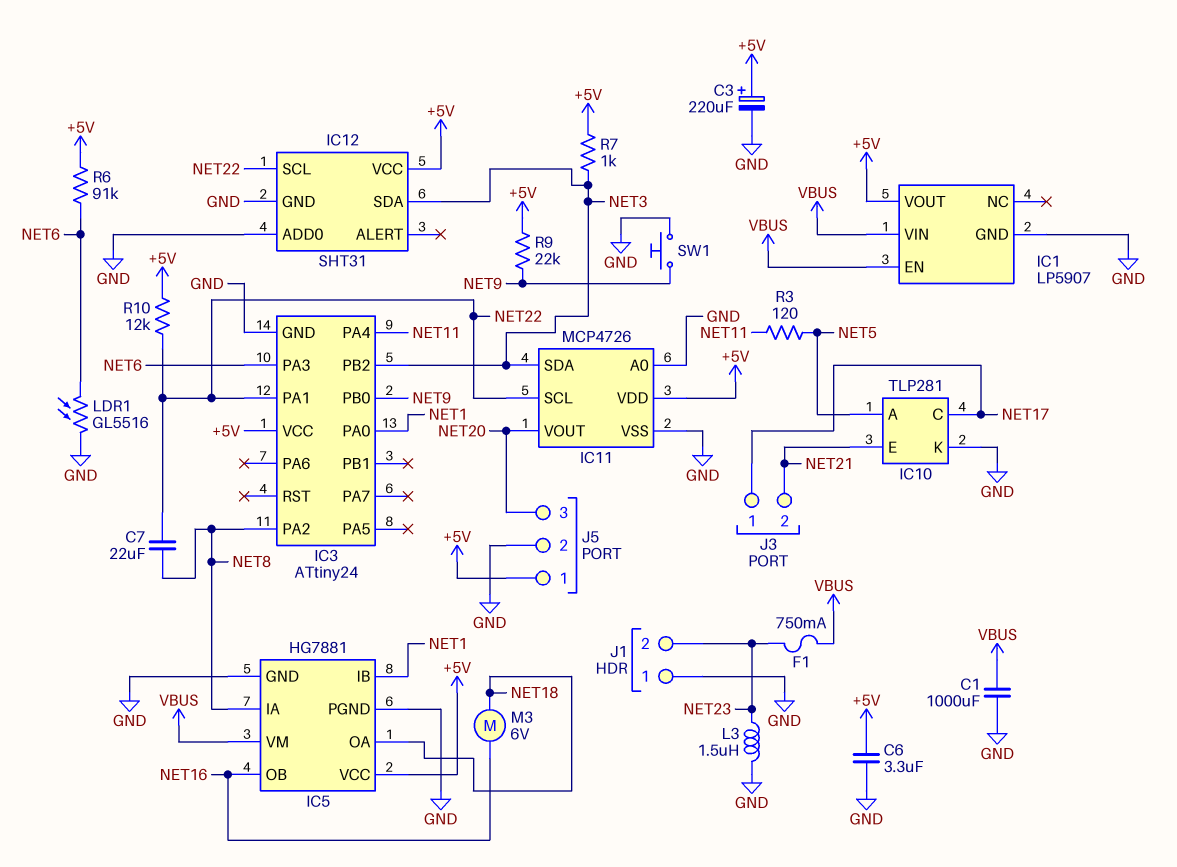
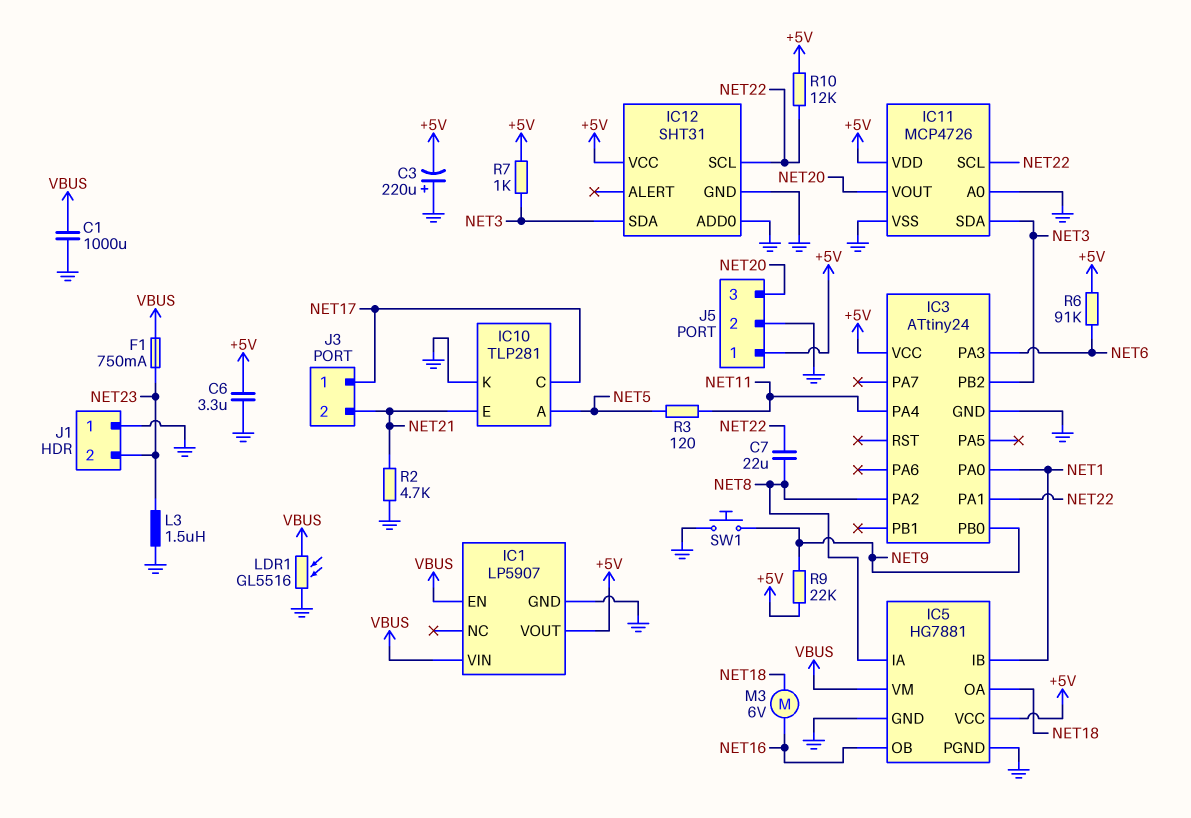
C3: 220uF (plus +5V, minus GND) -> 220uF (plus GND, minus +5V)
LDR1: GL5516 (GND, NET6) -> GL5516 (GND, VBUS)
R2: none -> 4.7k (GND, NET21)

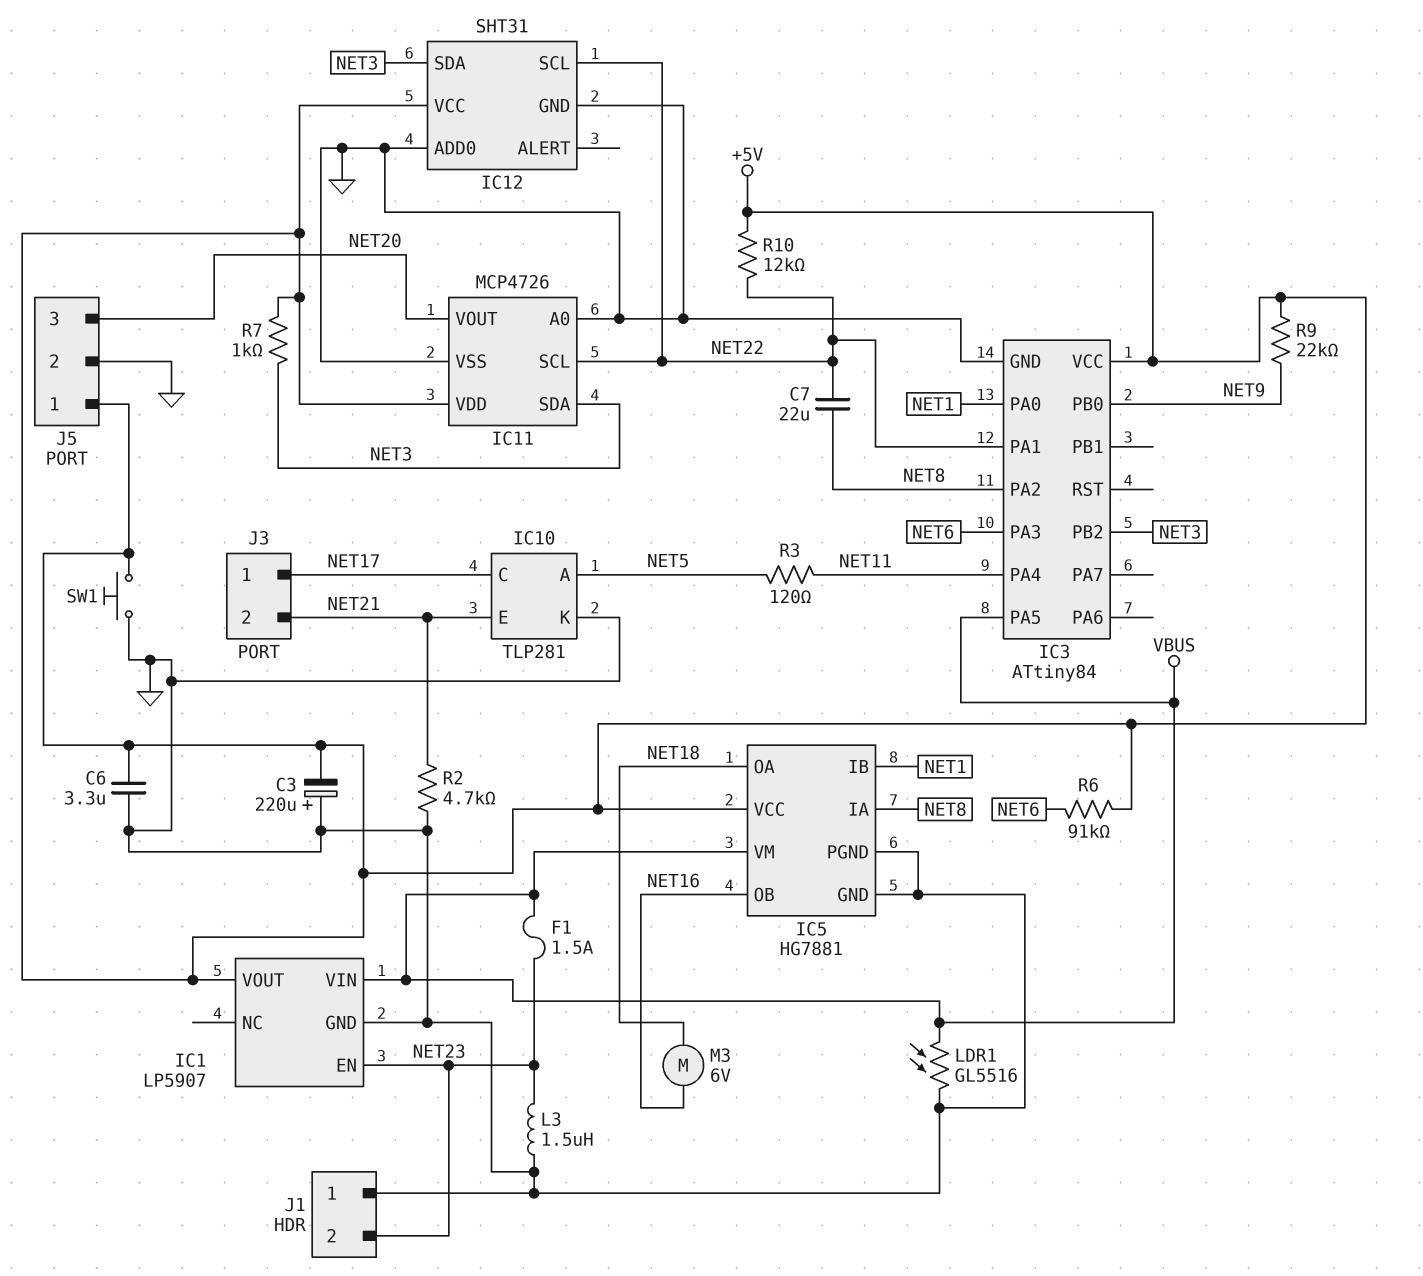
C1: 1000uF (GND, VBUS) -> none
F1: 750mA (NET23, VBUS) -> 1.5A (NET23, VBUS)
IC1 pin EN: VBUS -> NET23
IC3: ATtiny24 -> ATtiny84
IC3 pin PA5: none -> VBUS
SW1: button (GND, NET9) -> button (+5V, GND)

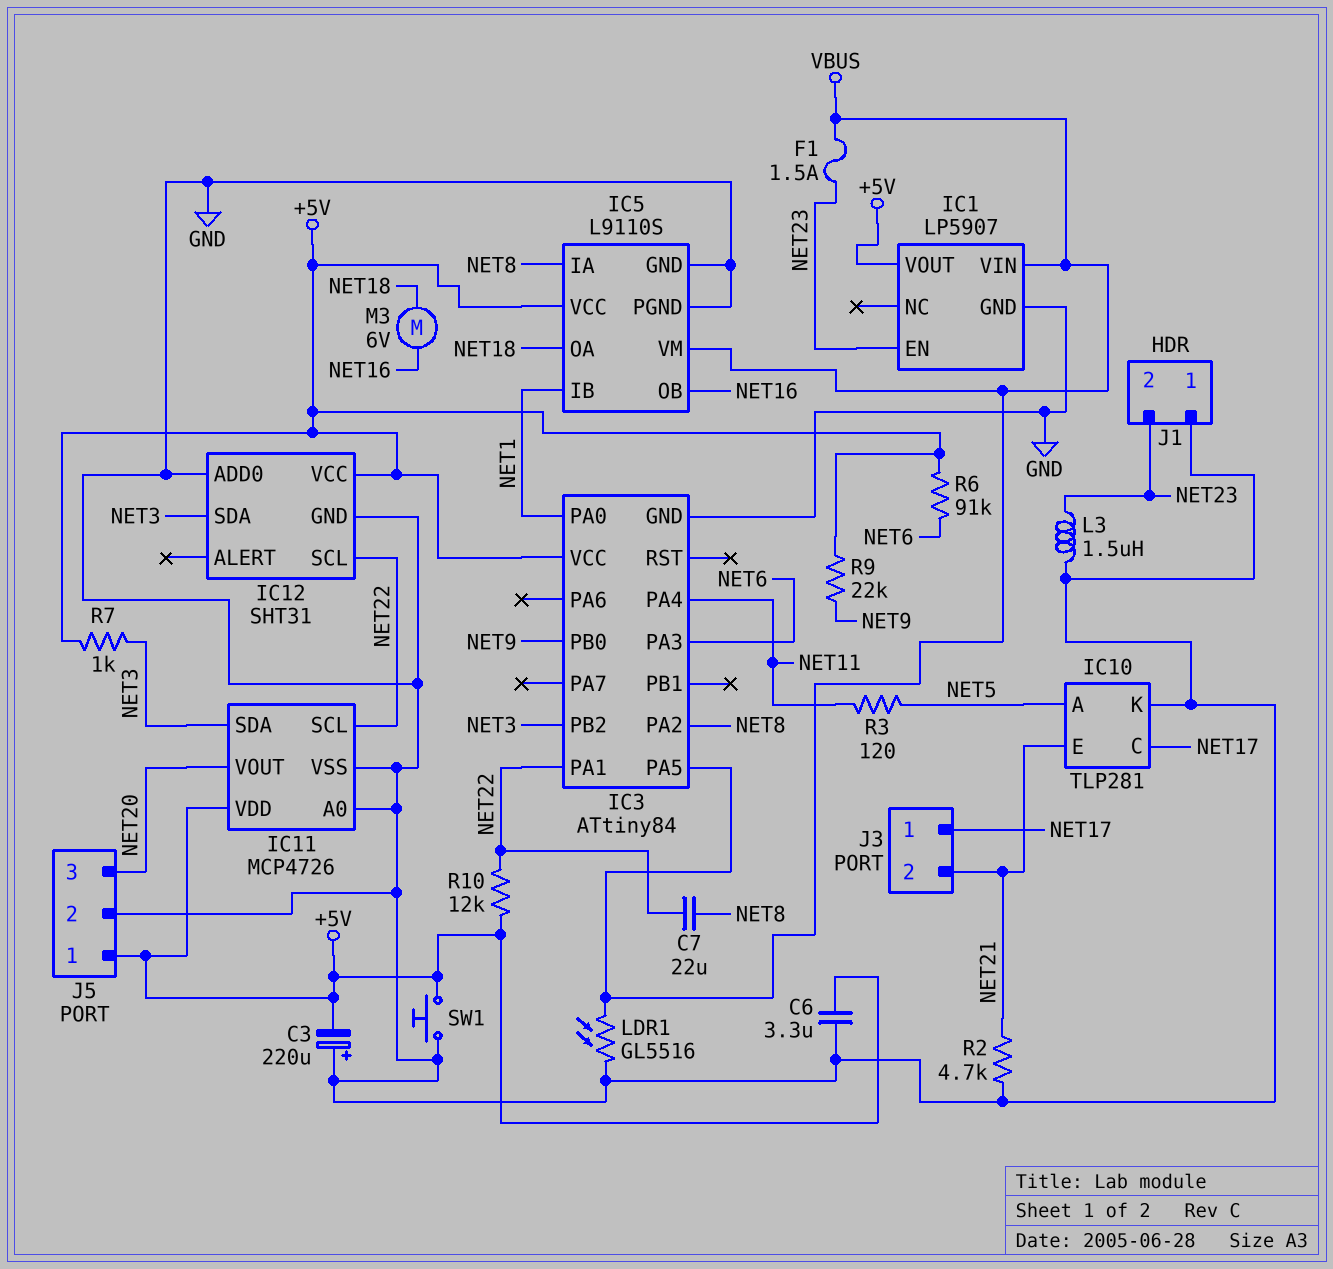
IC5: HG7881 -> L9110S

